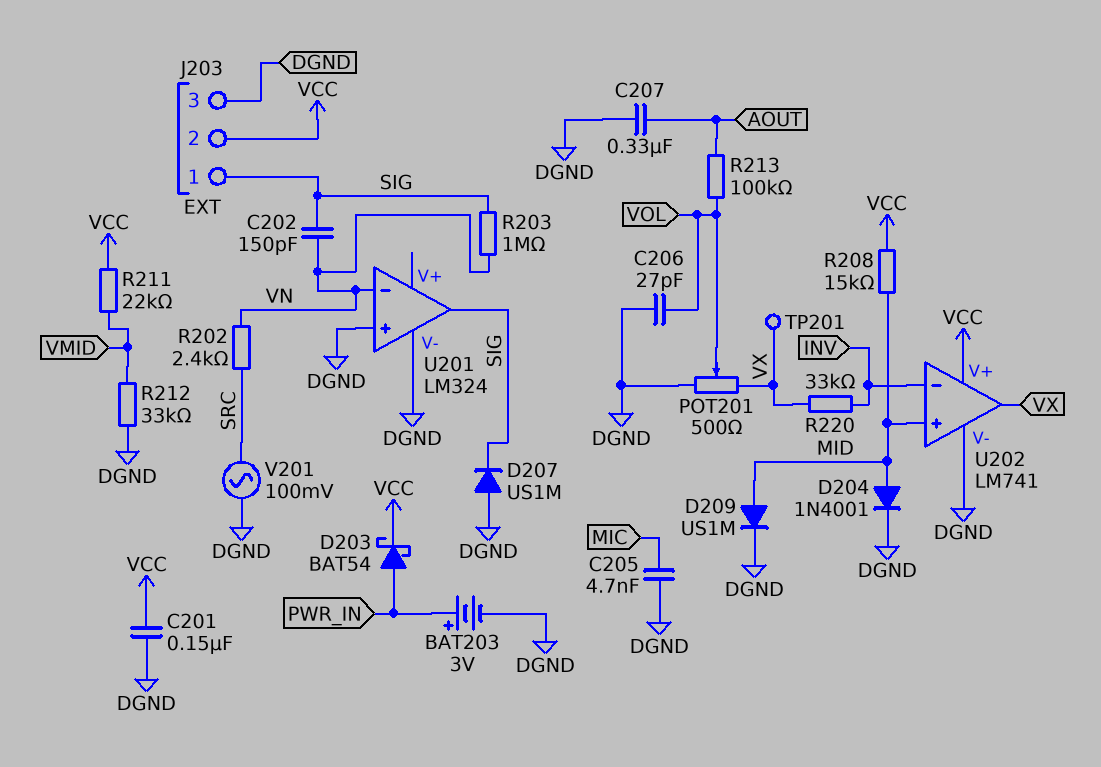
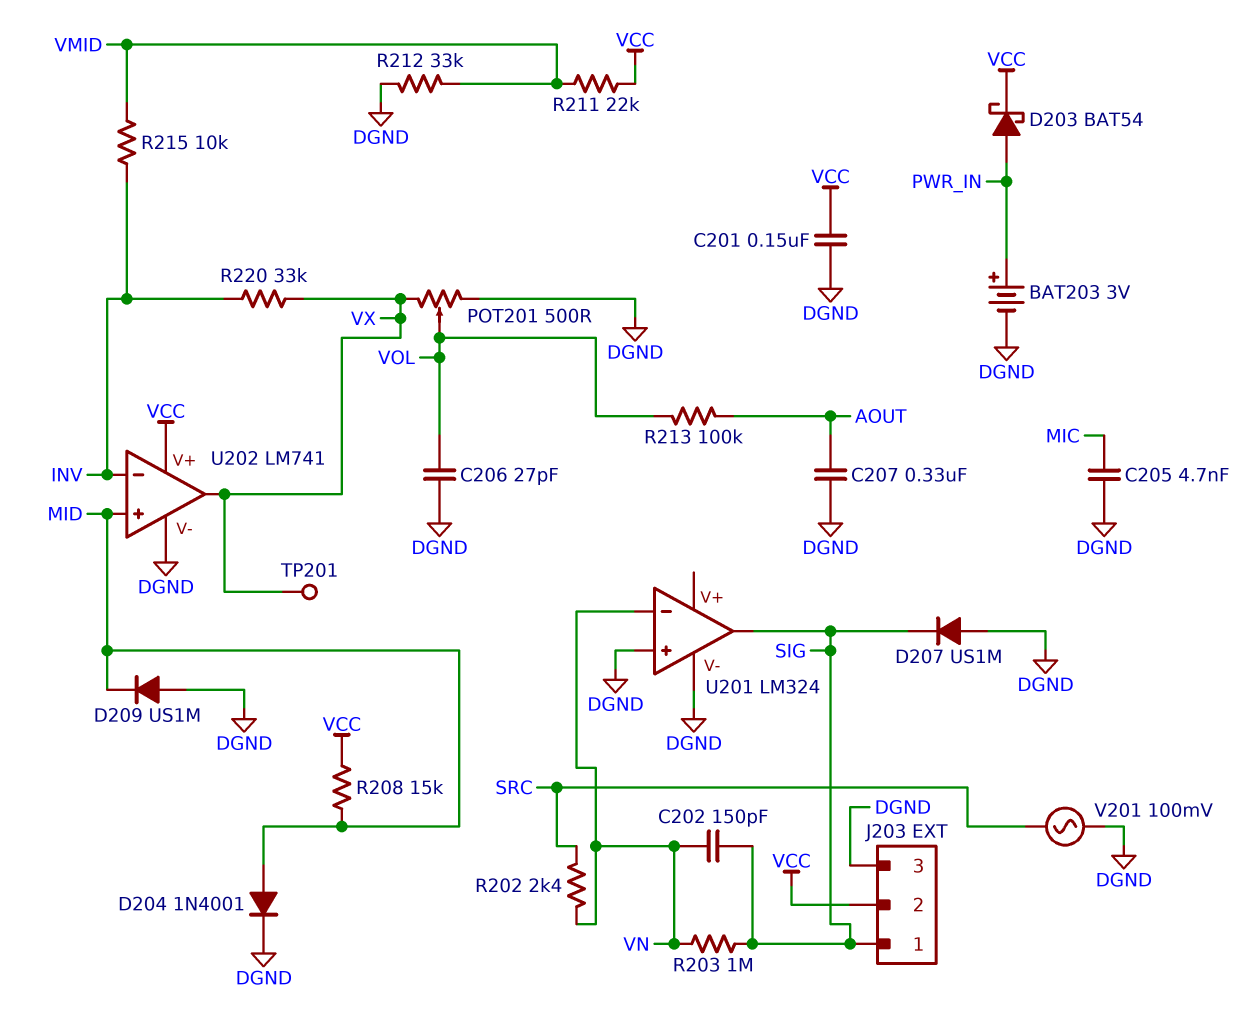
D209: diode US1M (A MID, K DGND) -> diode US1M (A DGND, K MID)
R215: none -> 10k (INV, VMID)

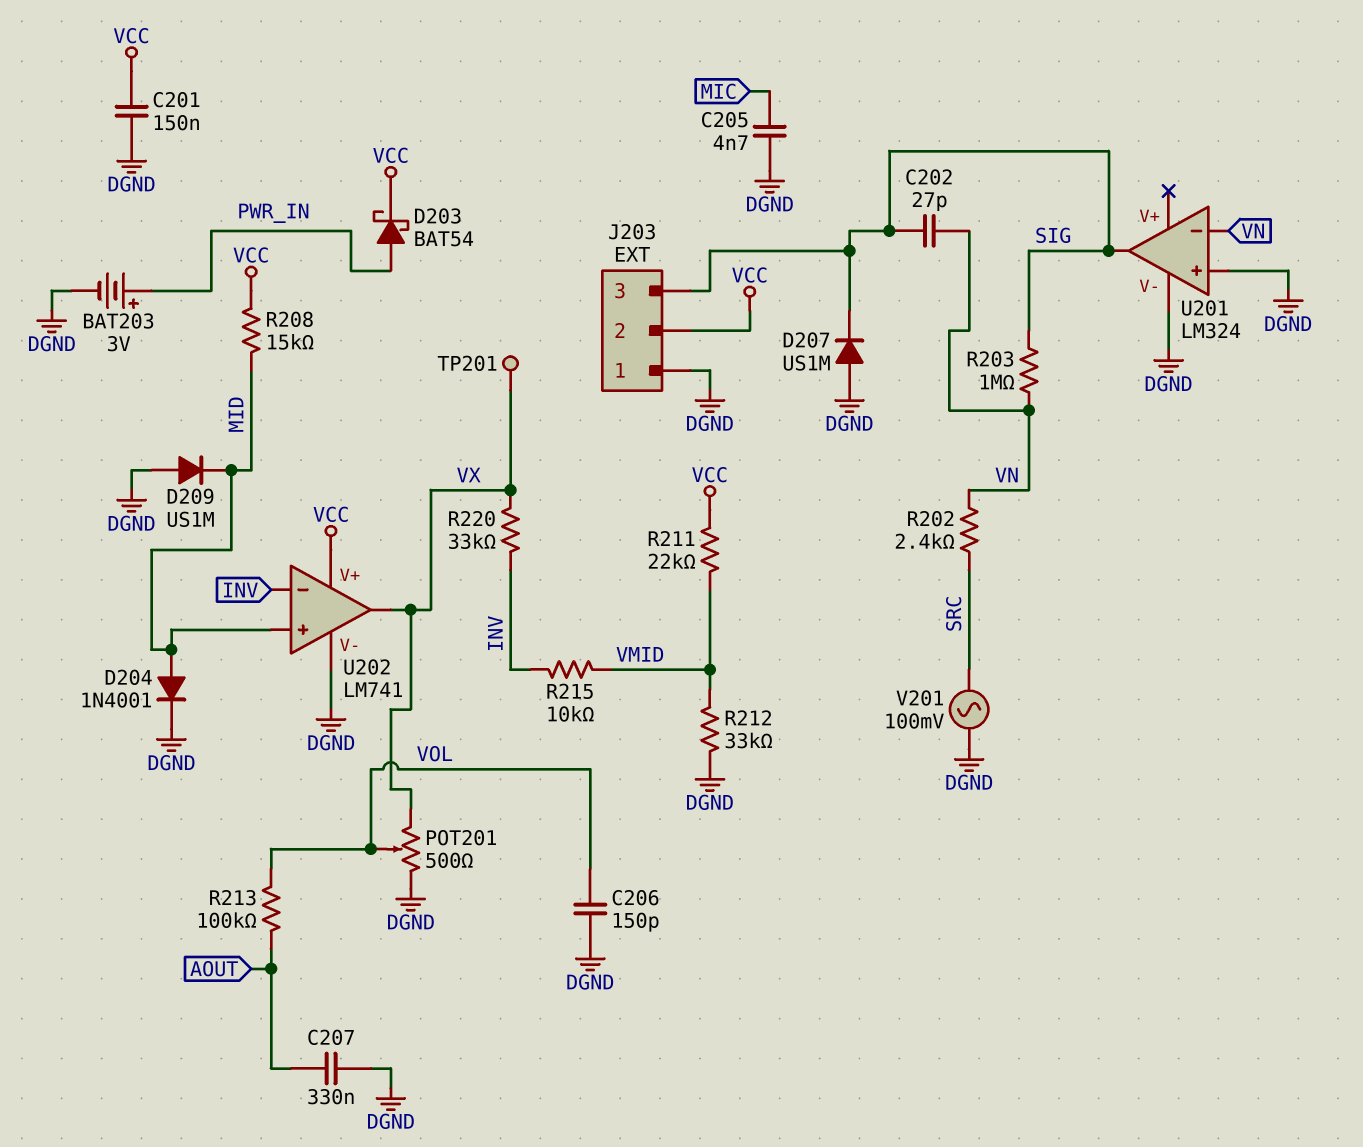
C202: 150pF (SIG, VN) -> 27pF (SIG, VN)
C206: 27pF (DGND, VOL) -> 150pF (DGND, VOL)
J203 pin 1: SIG -> DGND
J203 pin 3: DGND -> SIG

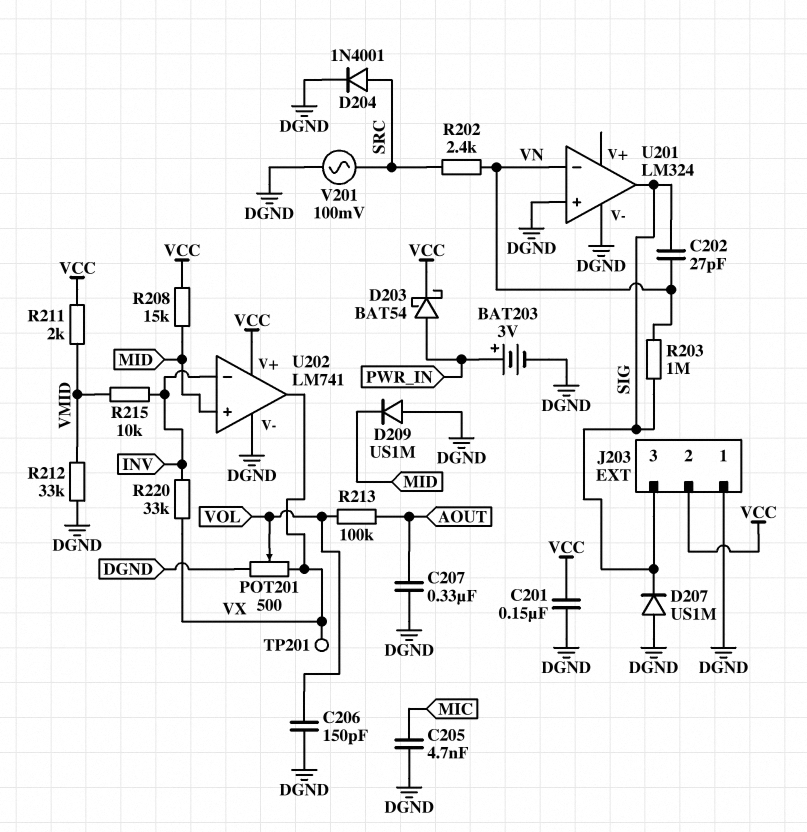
D204: diode 1N4001 (A MID, K DGND) -> diode 1N4001 (A SRC, K DGND)
R211: 22k (VCC, VMID) -> 2k (VCC, VMID)

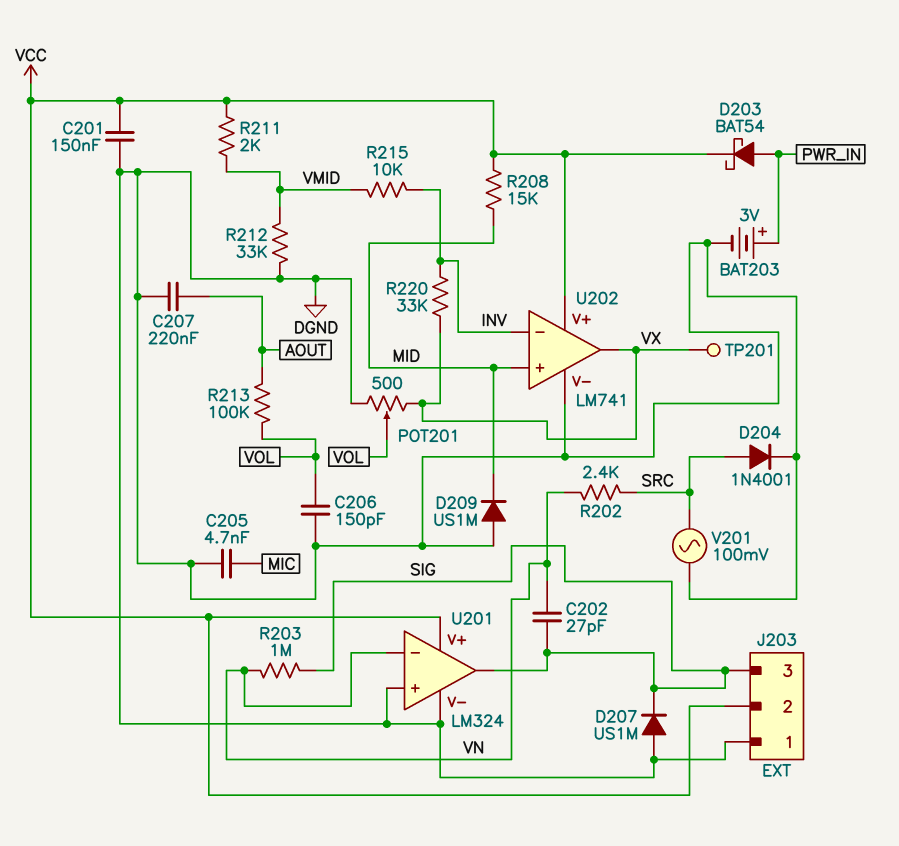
C207: 330nF (AOUT, DGND) -> 220nF (AOUT, DGND)
U201 pin V+: none -> VCC

